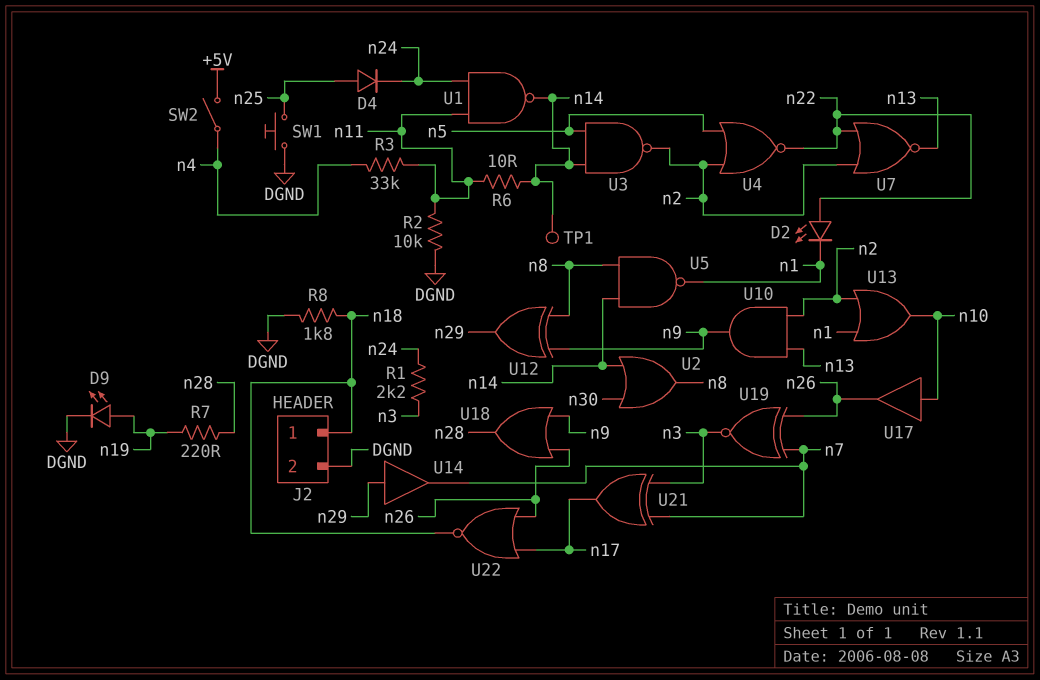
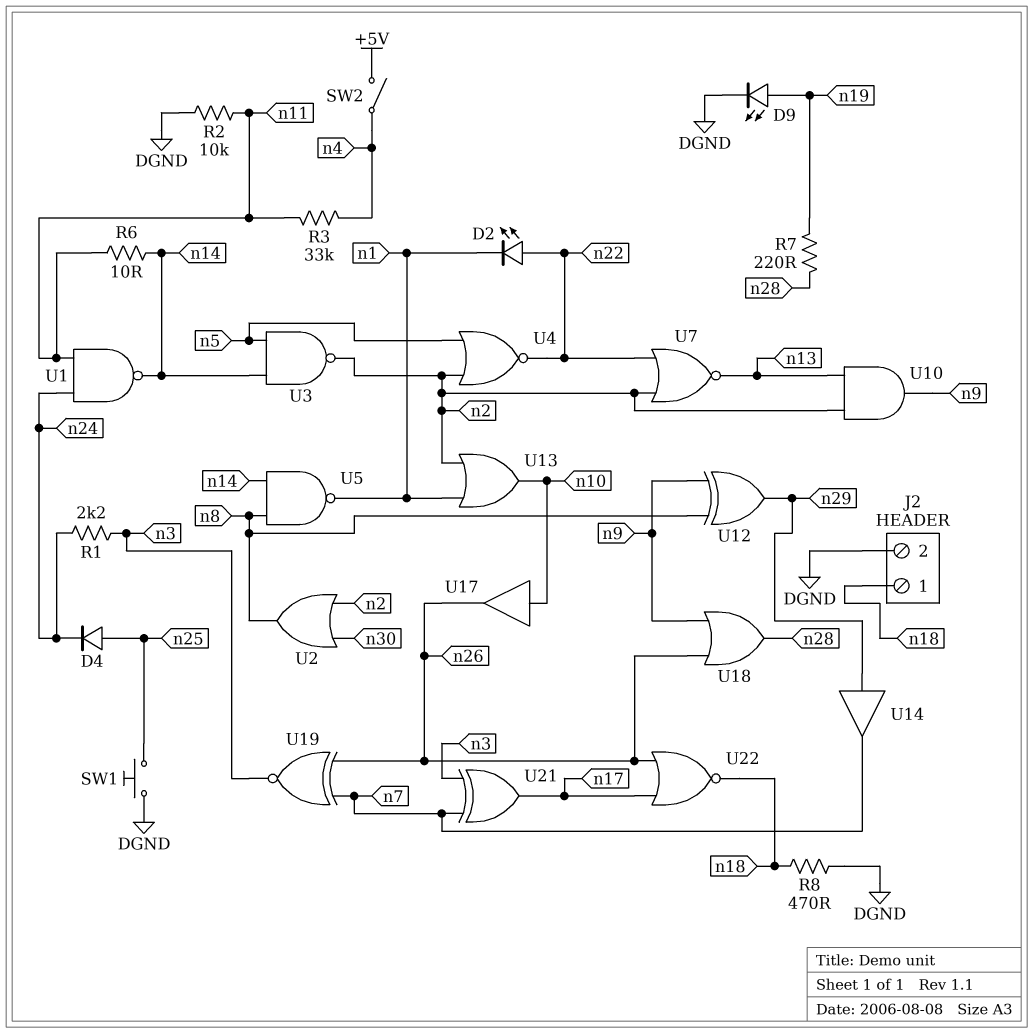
R8: 1.8k (DGND, n18) -> 470 (DGND, n18)
TP1: test point (n14) -> none
U2: OR (in n14, in n30, out n8) -> OR (in n2, in n30, out n8)

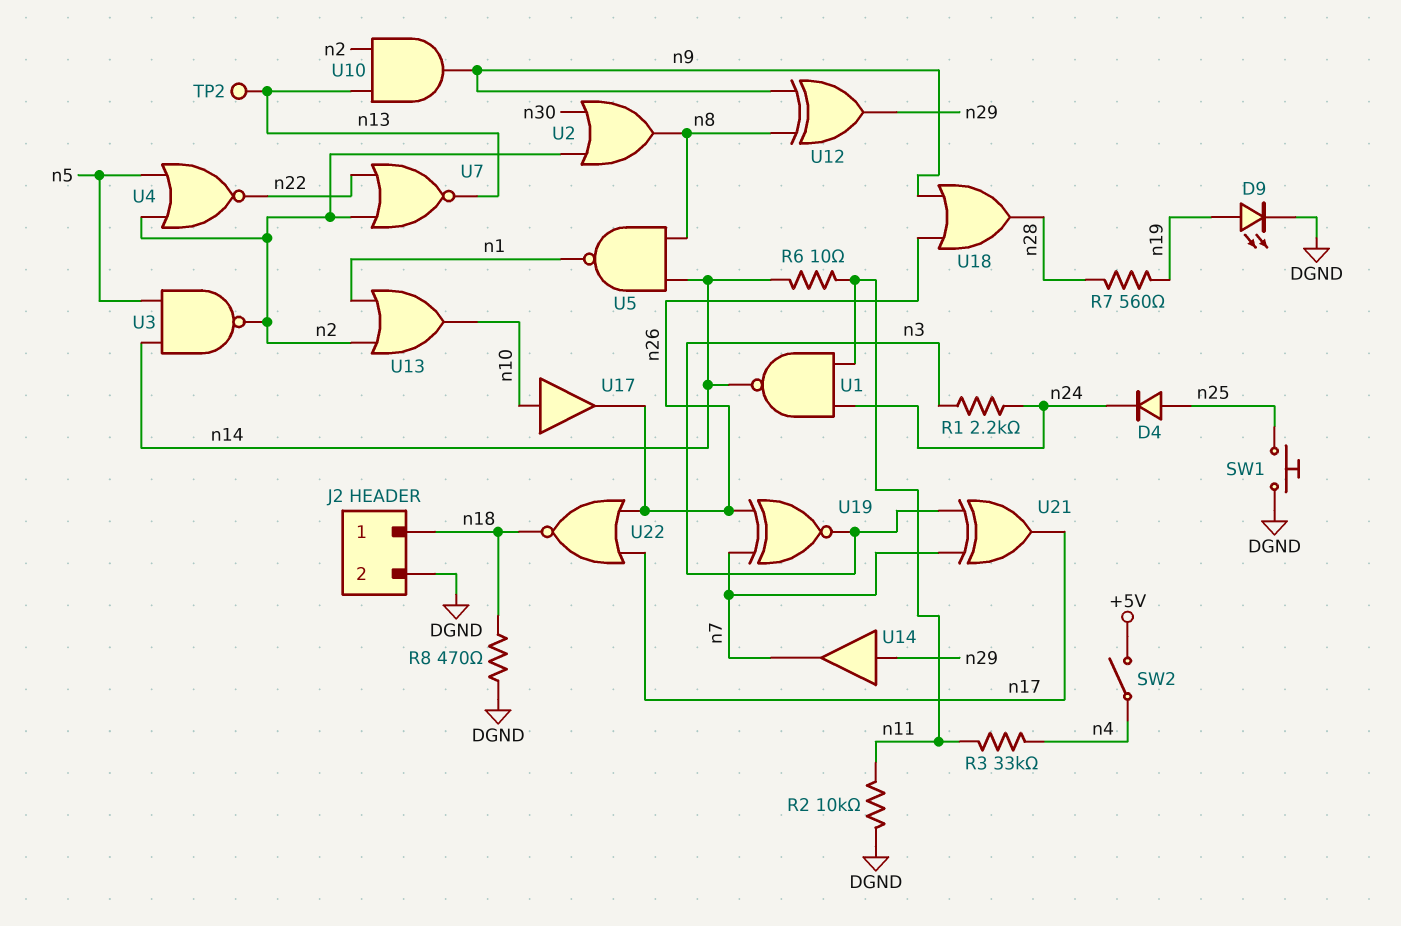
D2: LED (A n22, K n1) -> none
R7: 220 (n19, n28) -> 560 (n19, n28)
TP2: none -> test point (n13)

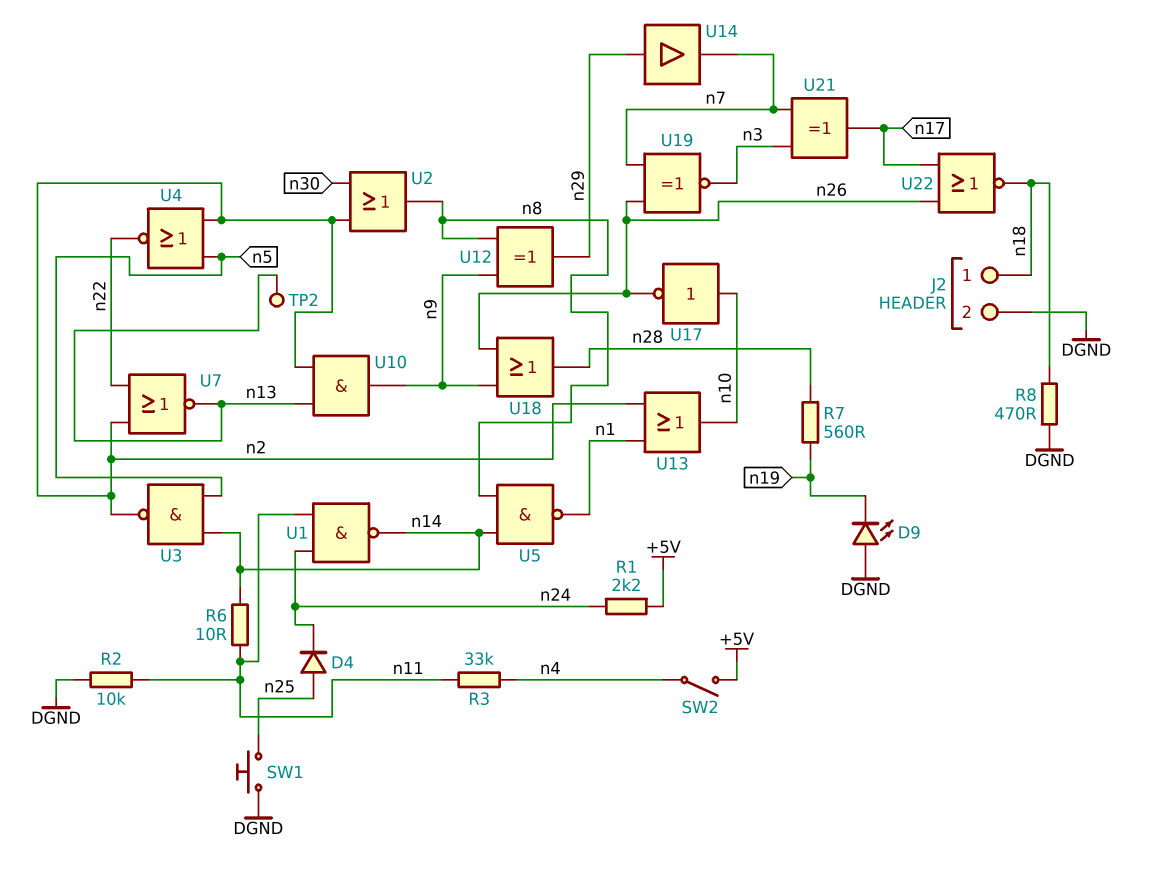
D9: LED (A n19, K DGND) -> LED (A DGND, K n19)
R1: 2.2k (n3, n24) -> 2.2k (+5V, n24)
U17: buffer (in n10, out n26) -> NOT (in n10, out n26)

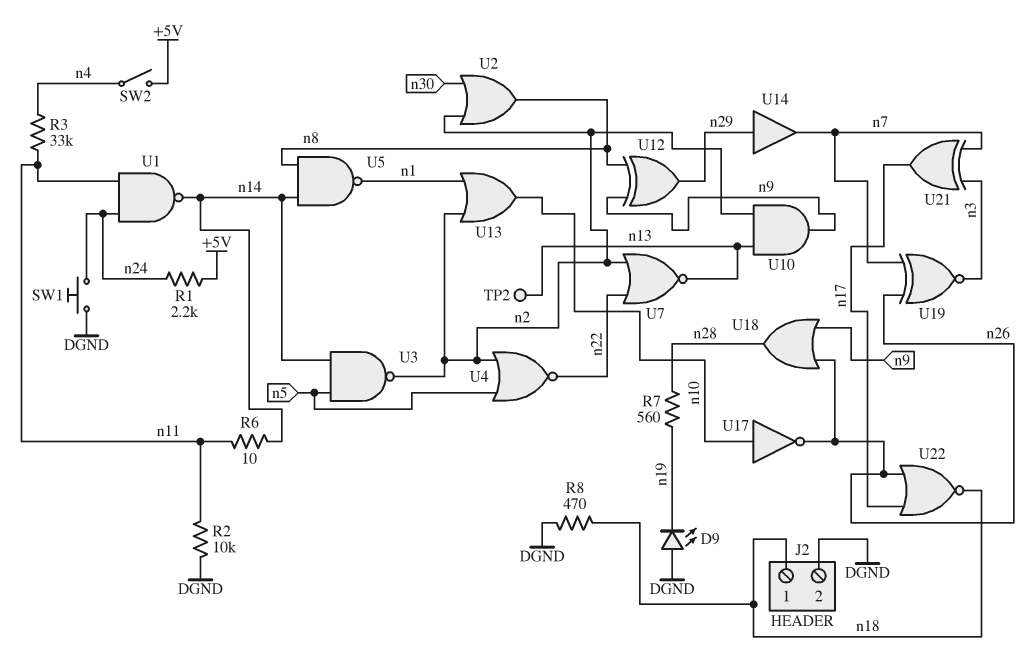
D4: diode (A n25, K n24) -> none
SW1: button (DGND, n25) -> button (DGND, n24)

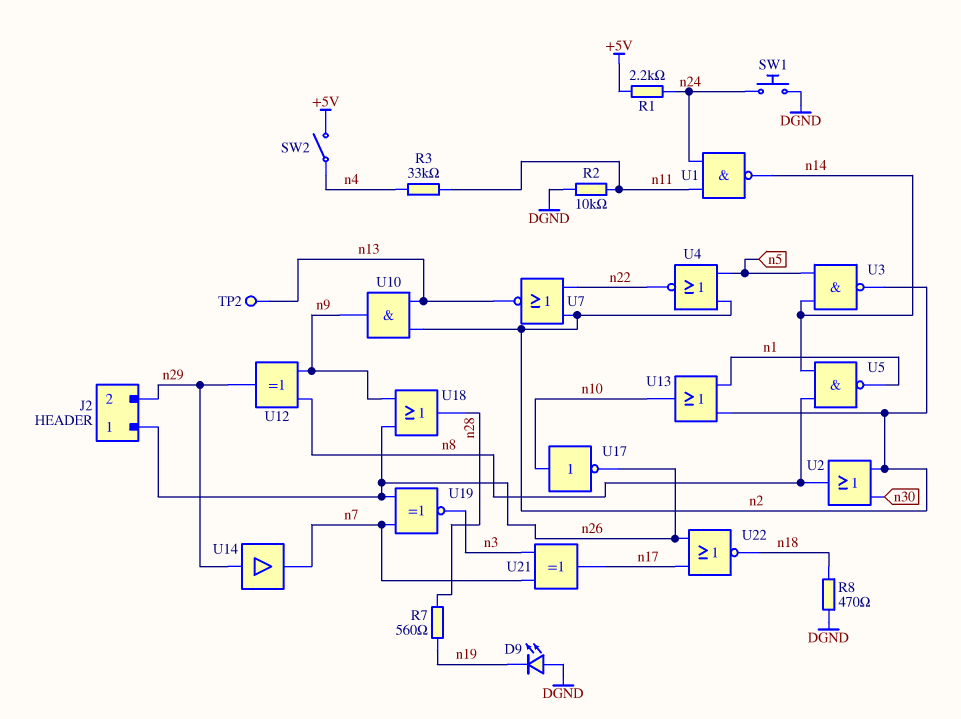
J2 pin 1: n18 -> n26
J2 pin 2: DGND -> n29
R6: 10 (n11, n14) -> none

